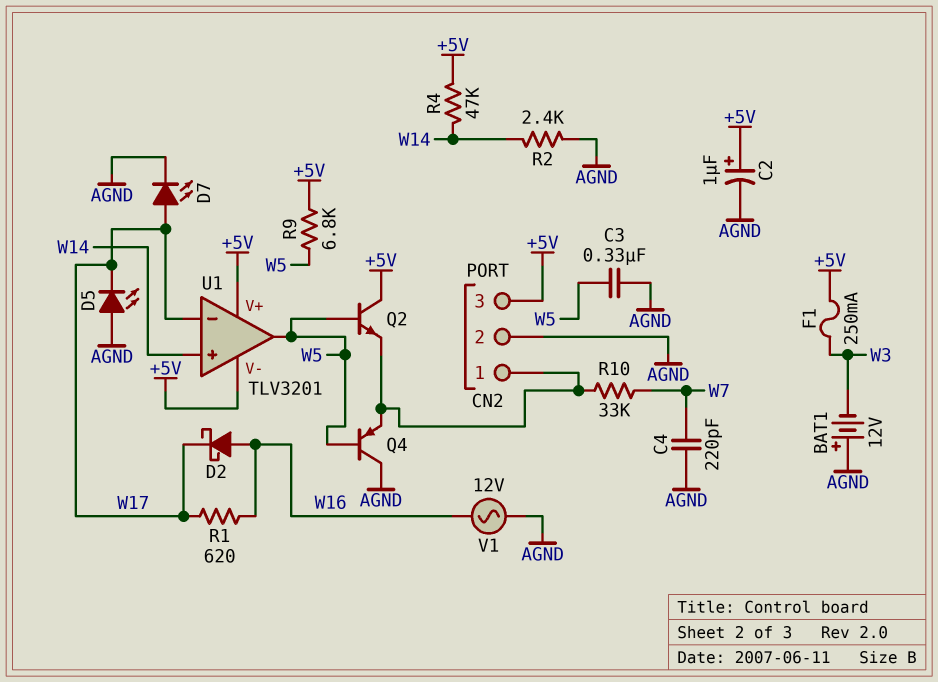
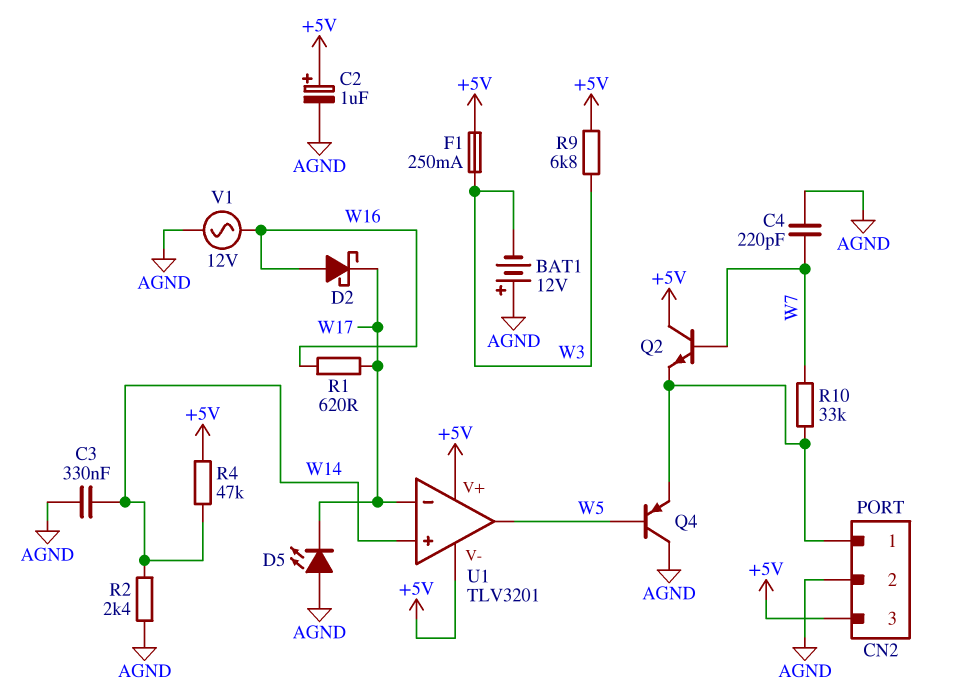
C3: 330nF (AGND, W5) -> 330nF (AGND, W14)
D7: LED (A W17, K AGND) -> none
Q2: NPN (B W5, C +5V, E CN2/1) -> NPN (B W7, C +5V, E CN2/1)
R9: 6.8k (+5V, W5) -> 6.8k (+5V, W3)

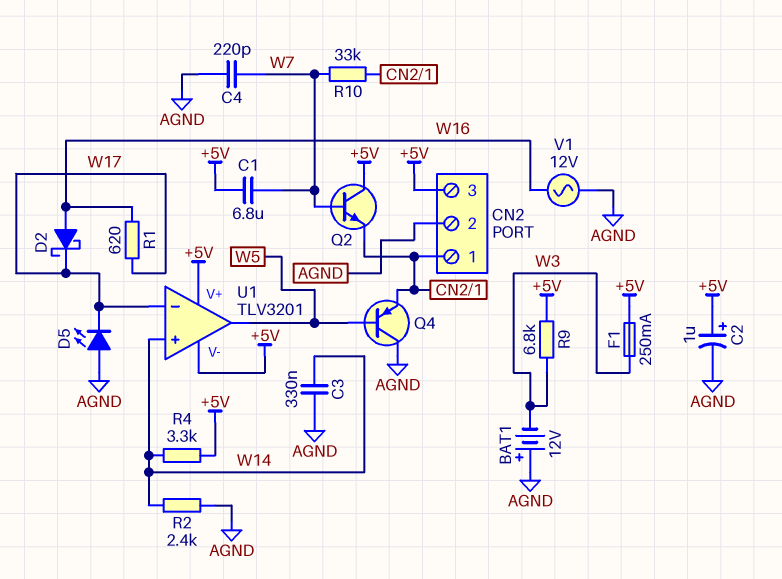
C1: none -> 6.8uF (+5V, W7)
R4: 47k (+5V, W14) -> 3.3k (+5V, W14)

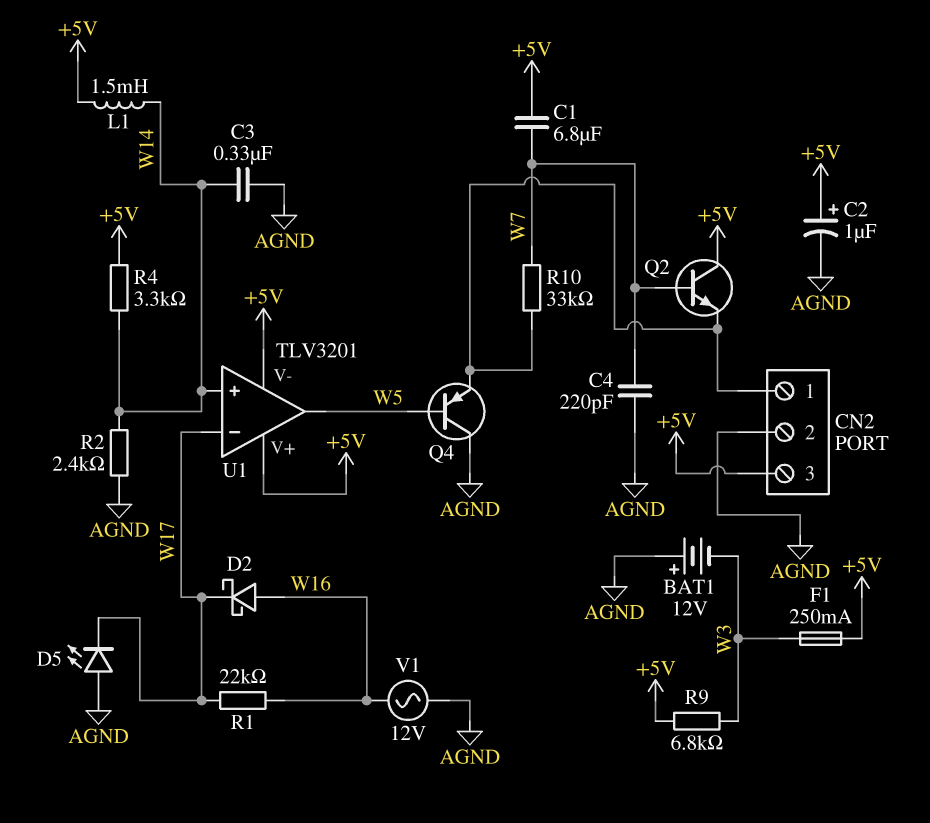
L1: none -> 1.5mH (+5V, W14)
R1: 620 (W16, W17) -> 22k (W16, W17)

